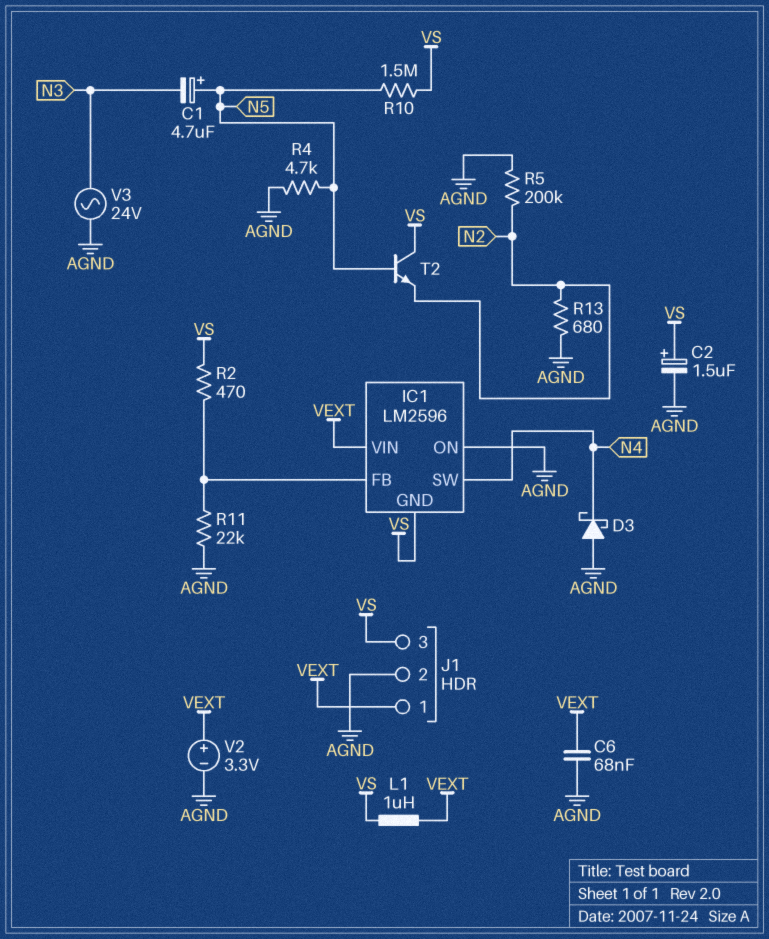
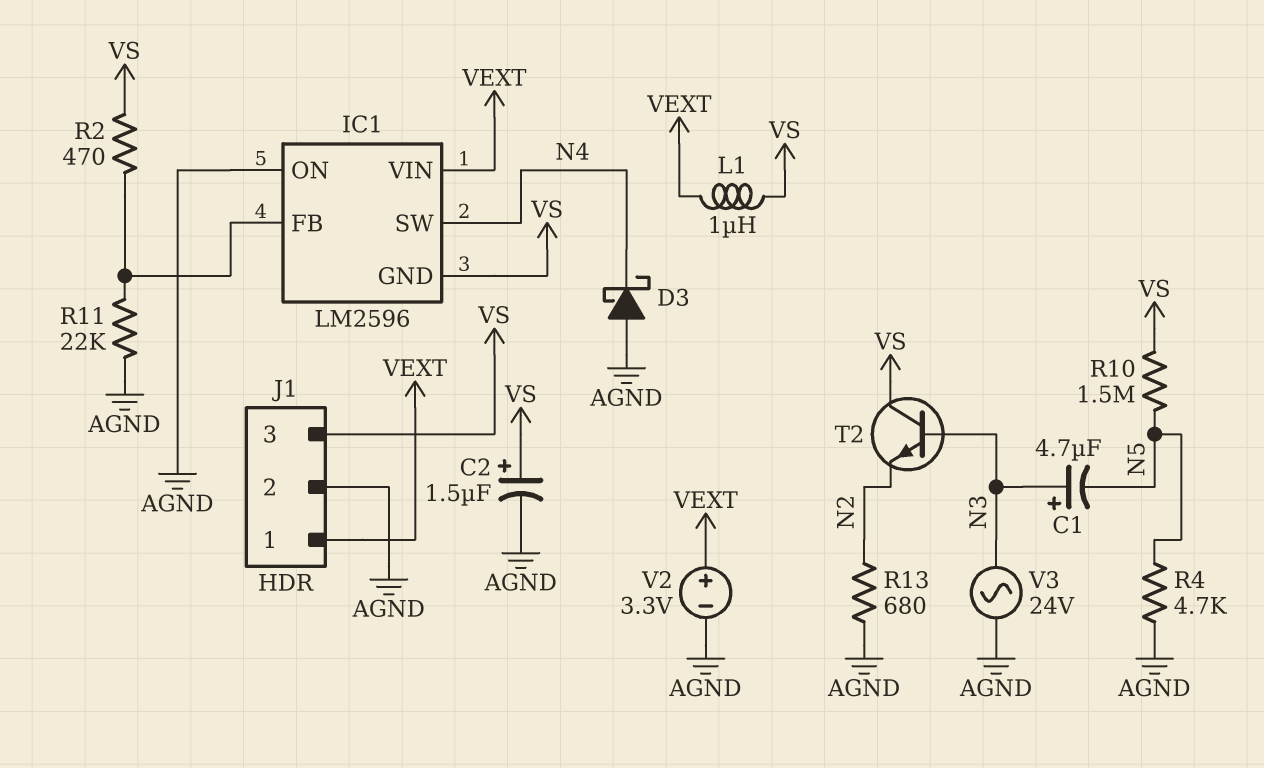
C1: 4.7uF (plus N5, minus N3) -> 4.7uF (plus N3, minus N5)
C6: 68nF (AGND, VEXT) -> none
R5: 200k (AGND, N2) -> none
T2: NPN (B N5, C VS, E N2) -> NPN (B N3, C VS, E N2)

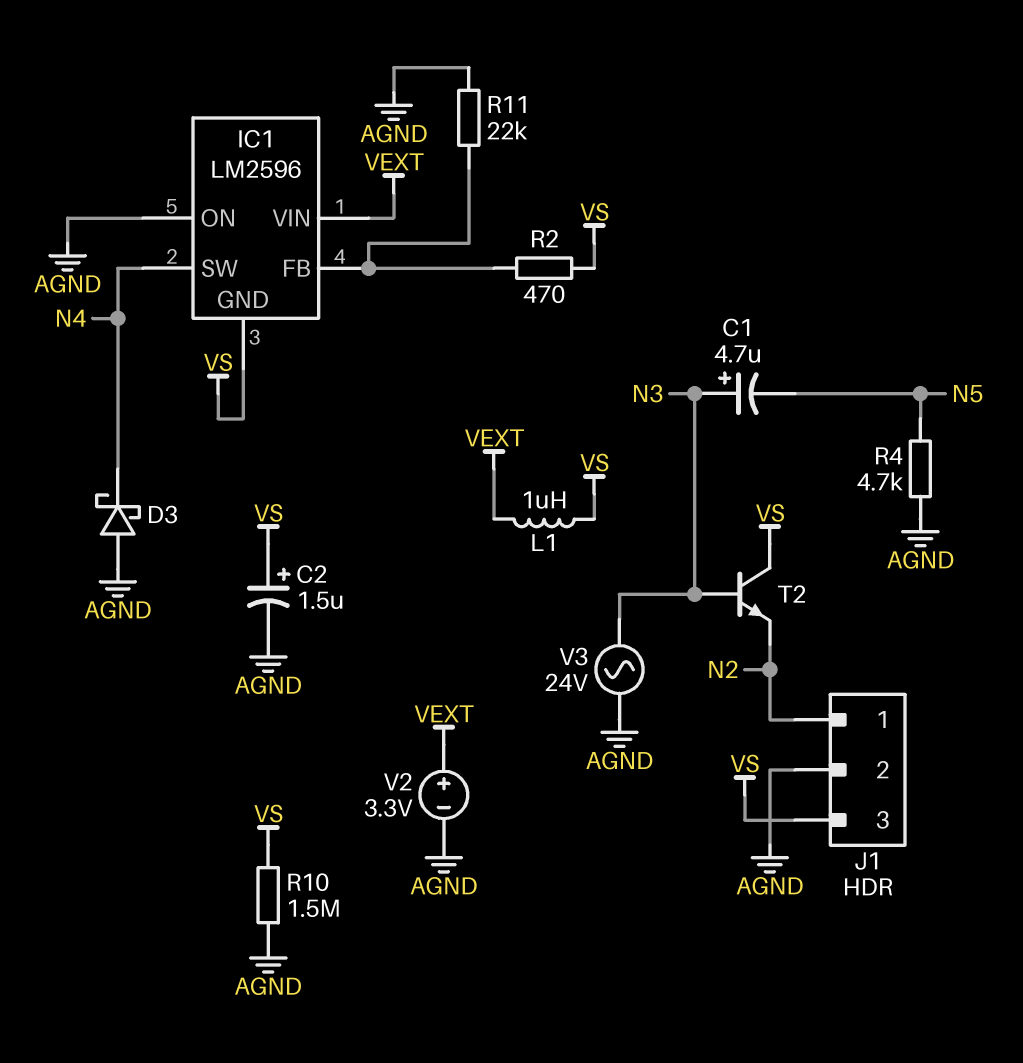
J1 pin 1: VEXT -> N2
R10: 1.5M (N5, VS) -> 1.5M (AGND, VS)
R13: 680 (AGND, N2) -> none

